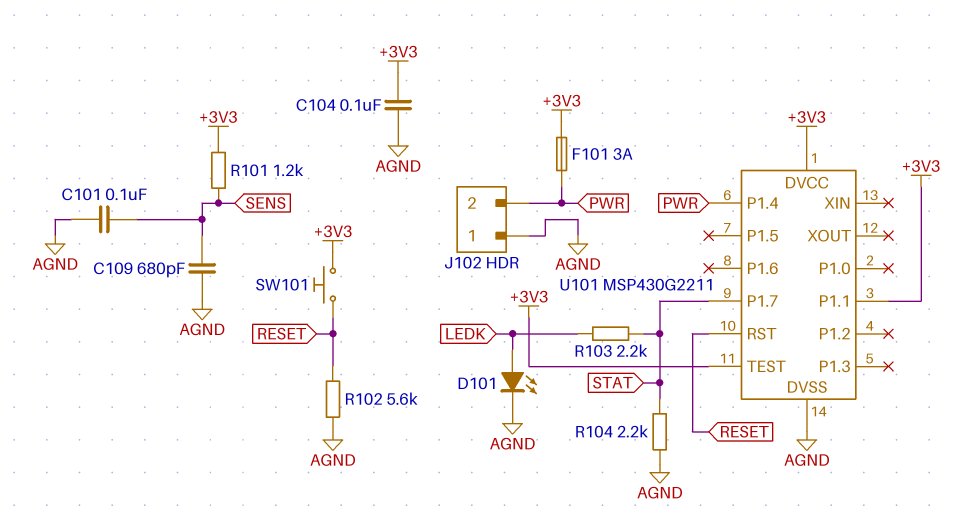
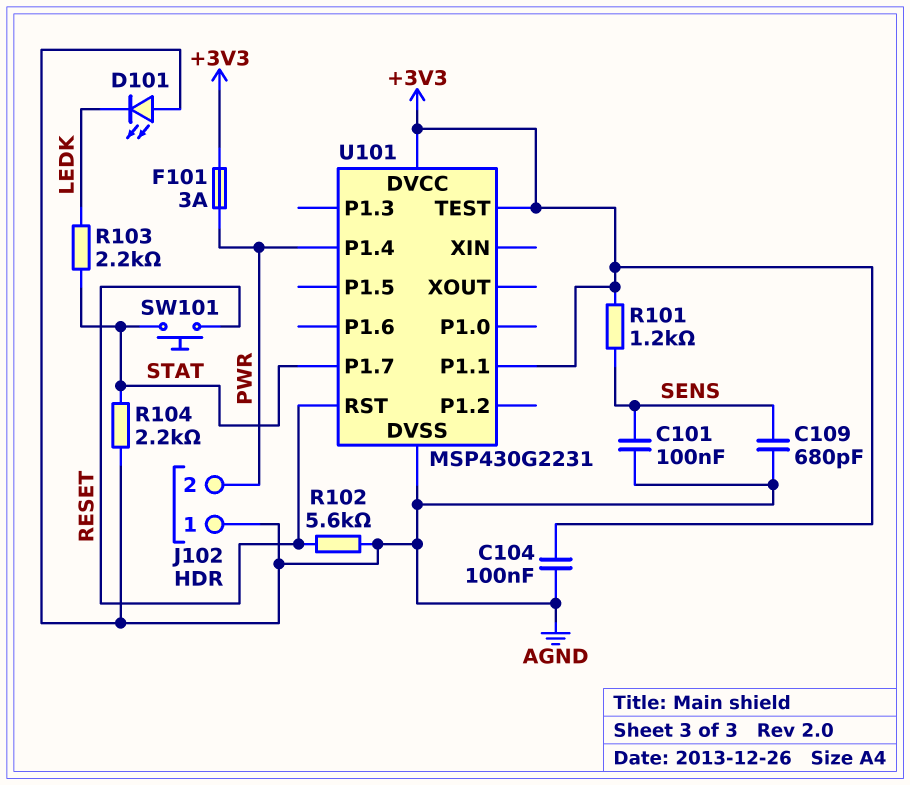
D101: LED (A LEDK, K AGND) -> LED (A AGND, K LEDK)
SW101: button (+3V3, RESET) -> button (RESET, STAT)
U101: MSP430G2211 -> MSP430G2231

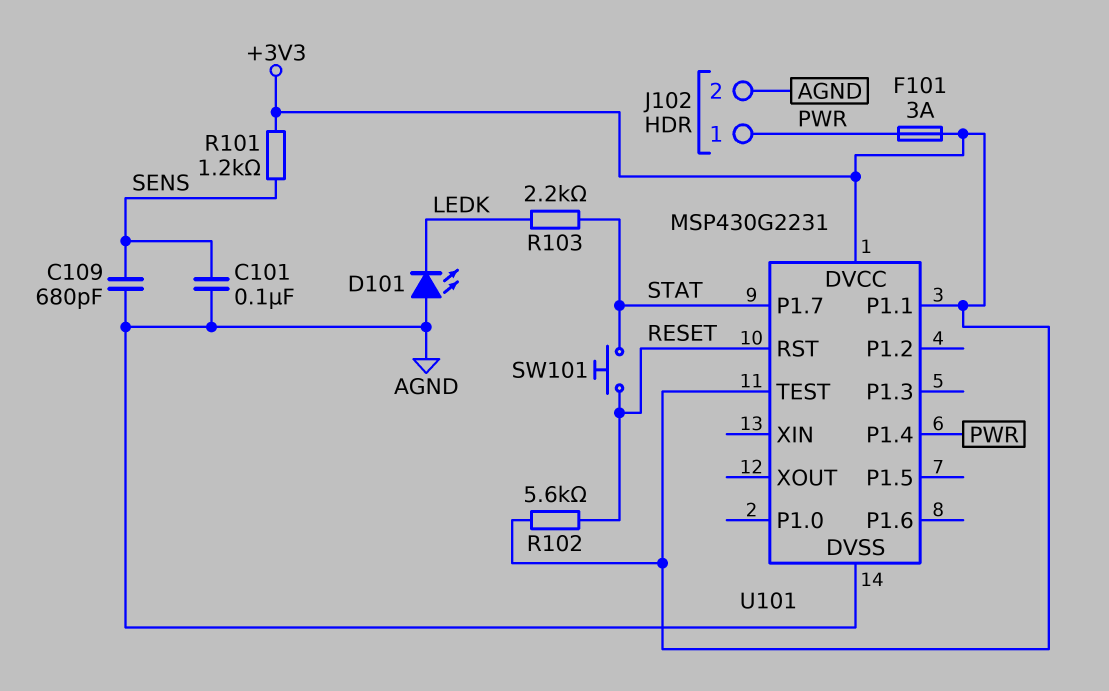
C104: 100nF (+3V3, AGND) -> none
J102 pin 1: AGND -> PWR
J102 pin 2: PWR -> AGND
R102: 5.6k (AGND, RESET) -> 5.6k (+3V3, RESET)
R104: 2.2k (AGND, STAT) -> none

